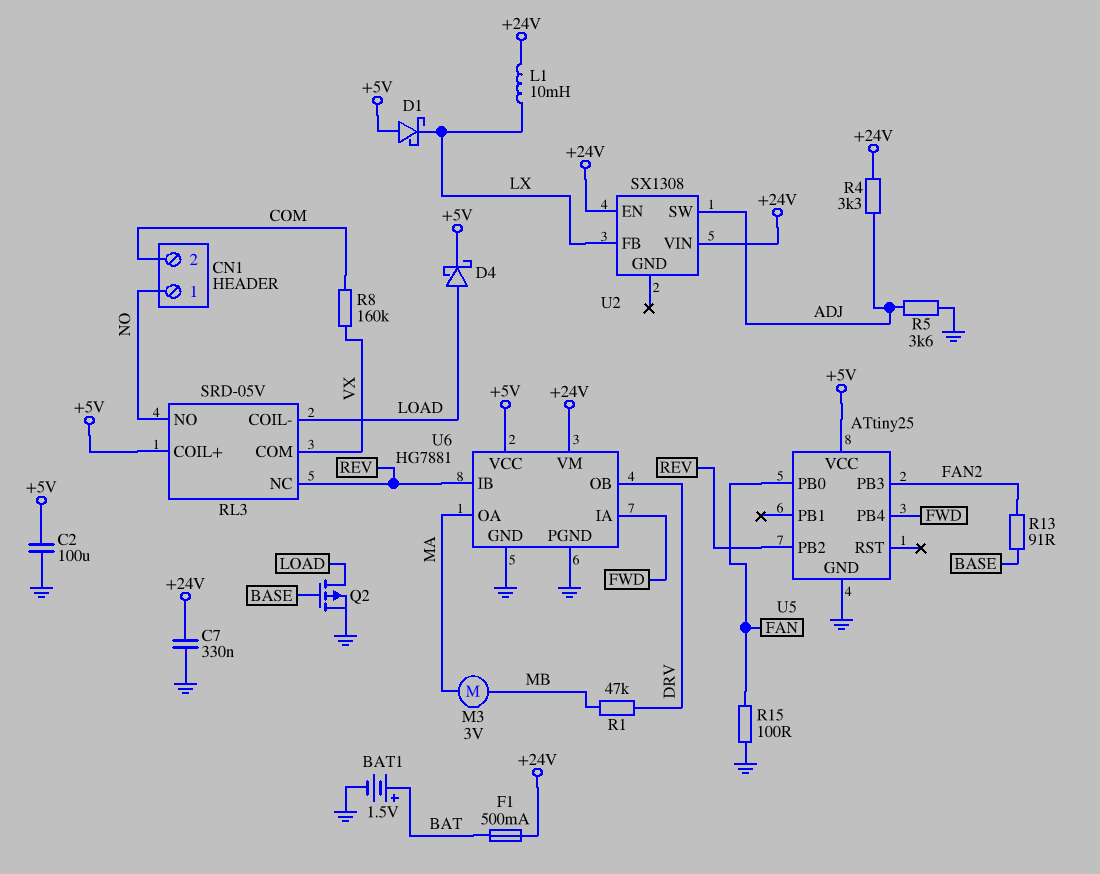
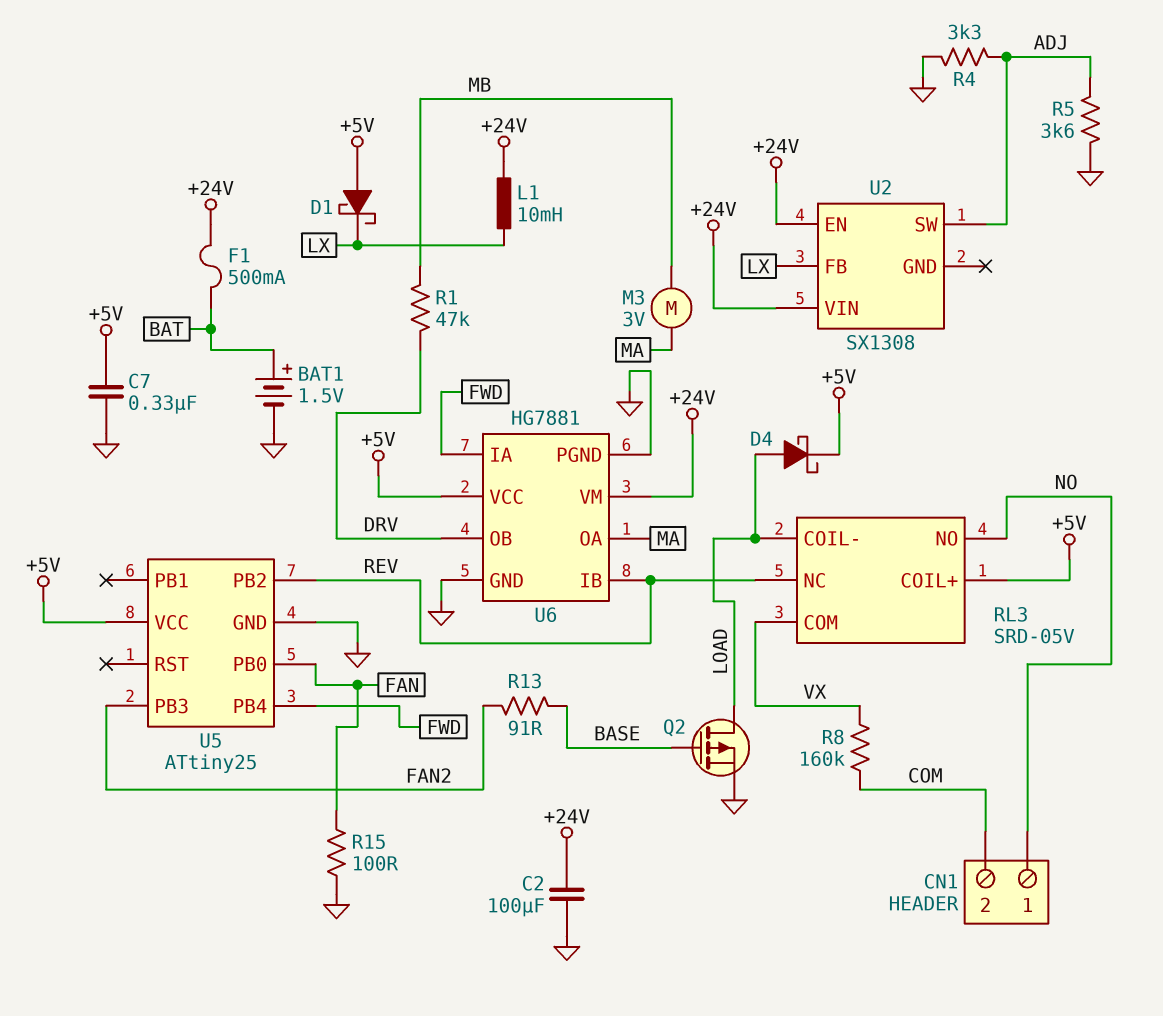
C2: 100uF (+5V, GND) -> 100uF (+24V, GND)
C7: 330nF (+24V, GND) -> 330nF (+5V, GND)
R4: 3.3k (+24V, ADJ) -> 3.3k (ADJ, GND)

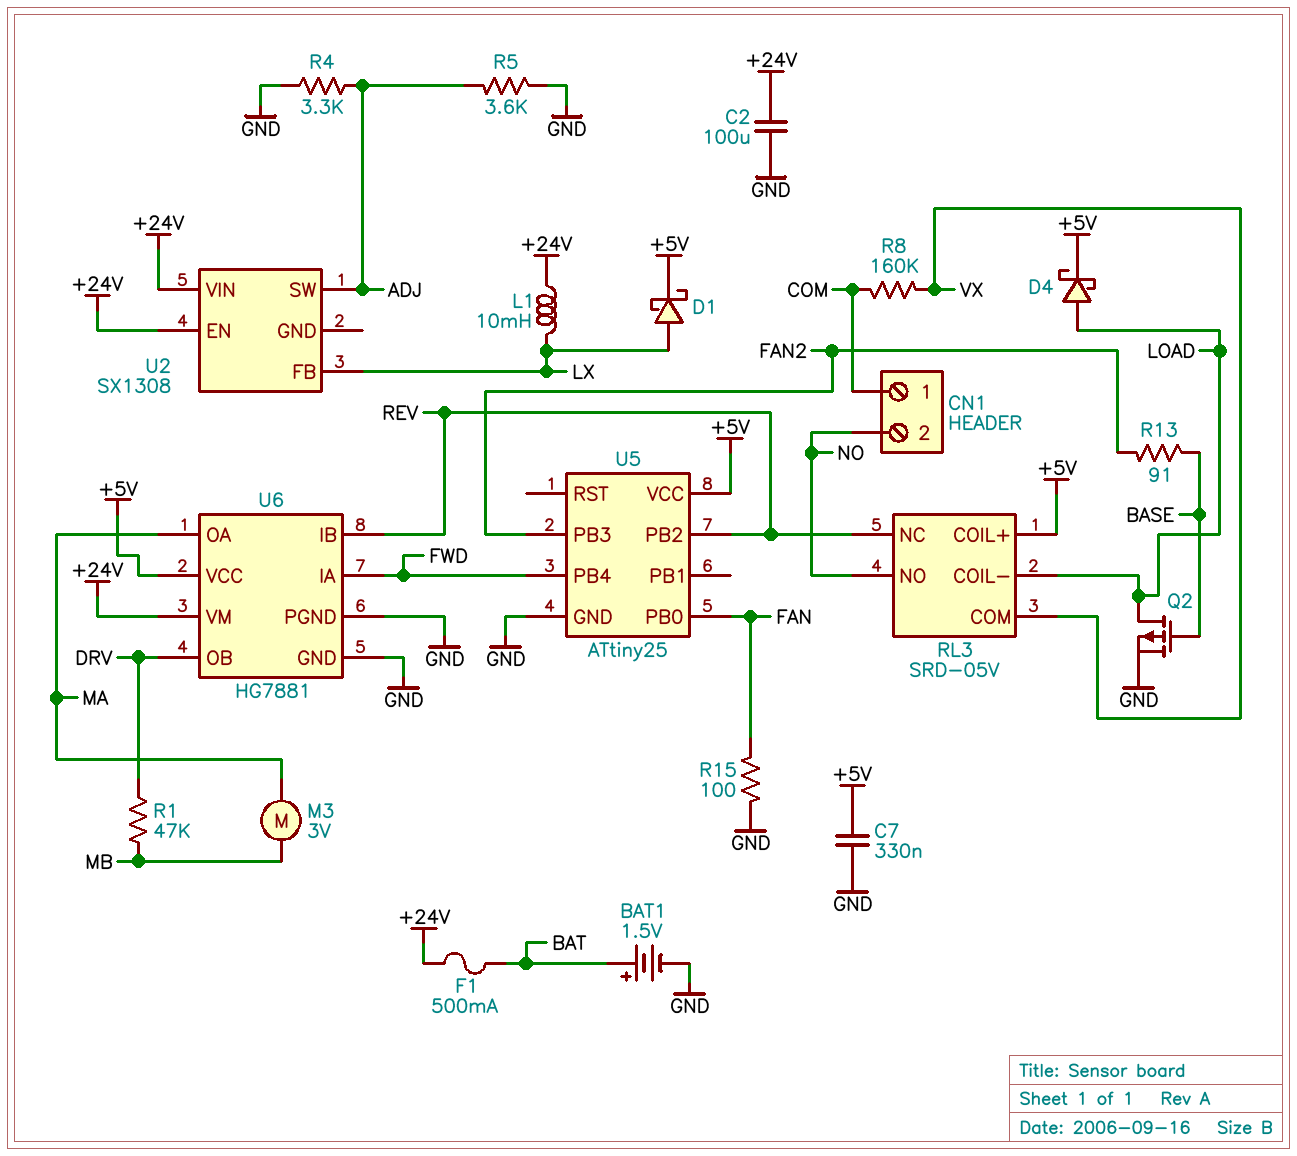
CN1 pin 1: NO -> COM
CN1 pin 2: COM -> NO
D1: schottky (A +5V, K LX) -> schottky (A LX, K +5V)

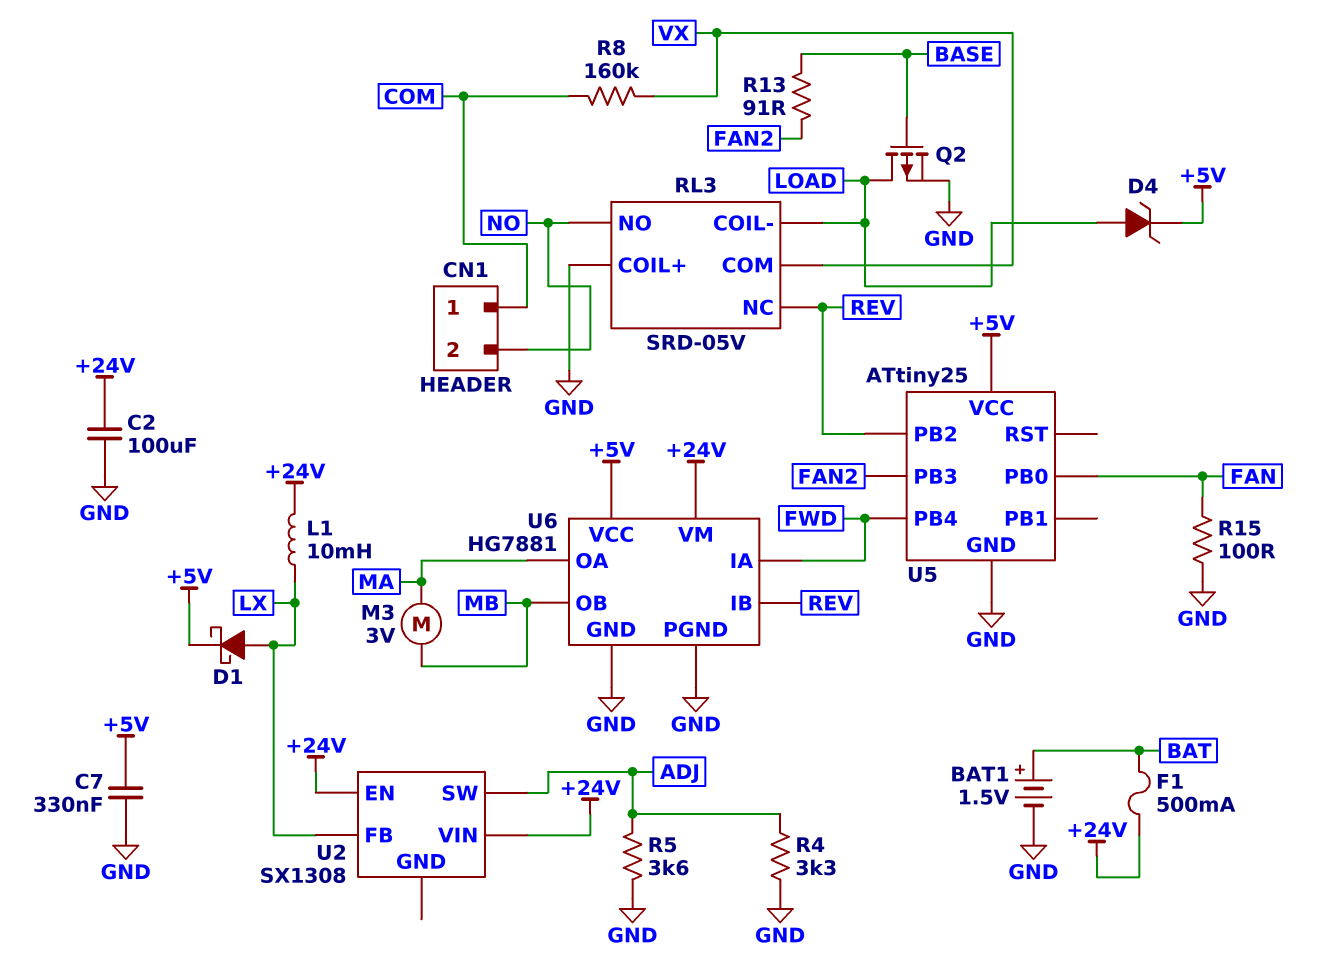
D4: schottky (A LOAD, K +5V) -> zener (A LOAD, K +5V)
R1: 47k (DRV, MB) -> none
RL3 pin COIL+: +5V -> GND
U6 pin OB: DRV -> MB

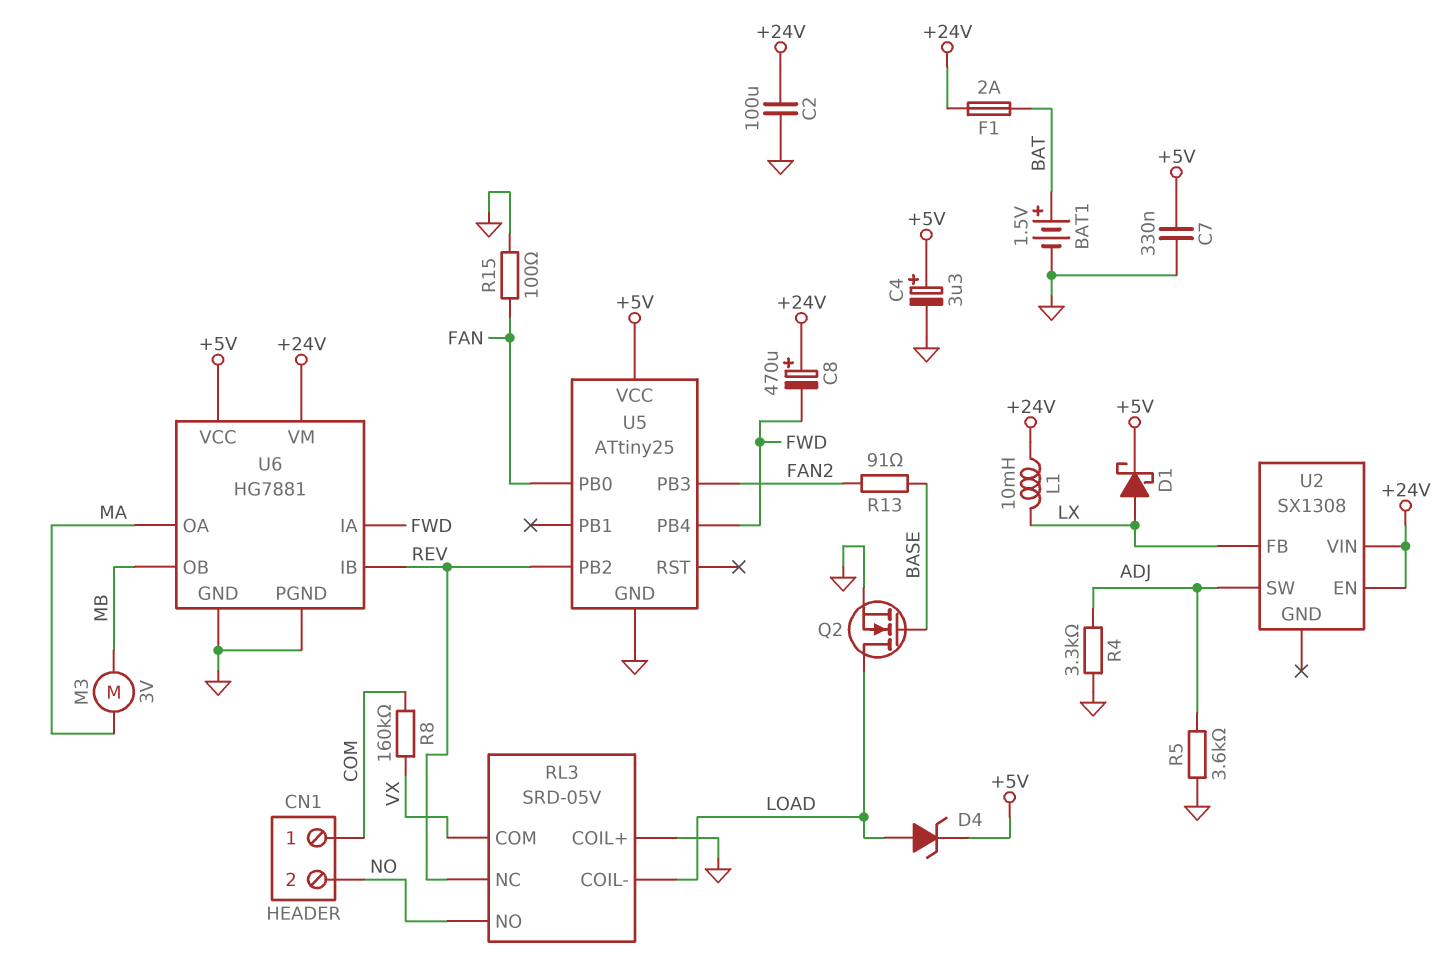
C4: none -> 3.3uF (plus +5V, minus GND)
C8: none -> 470uF (plus +24V, minus FWD)
F1: 500mA (+24V, BAT) -> 2A (+24V, BAT)
Q2: PMOS (G BASE, D LOAD, S GND) -> NMOS (G BASE, D LOAD, S GND)

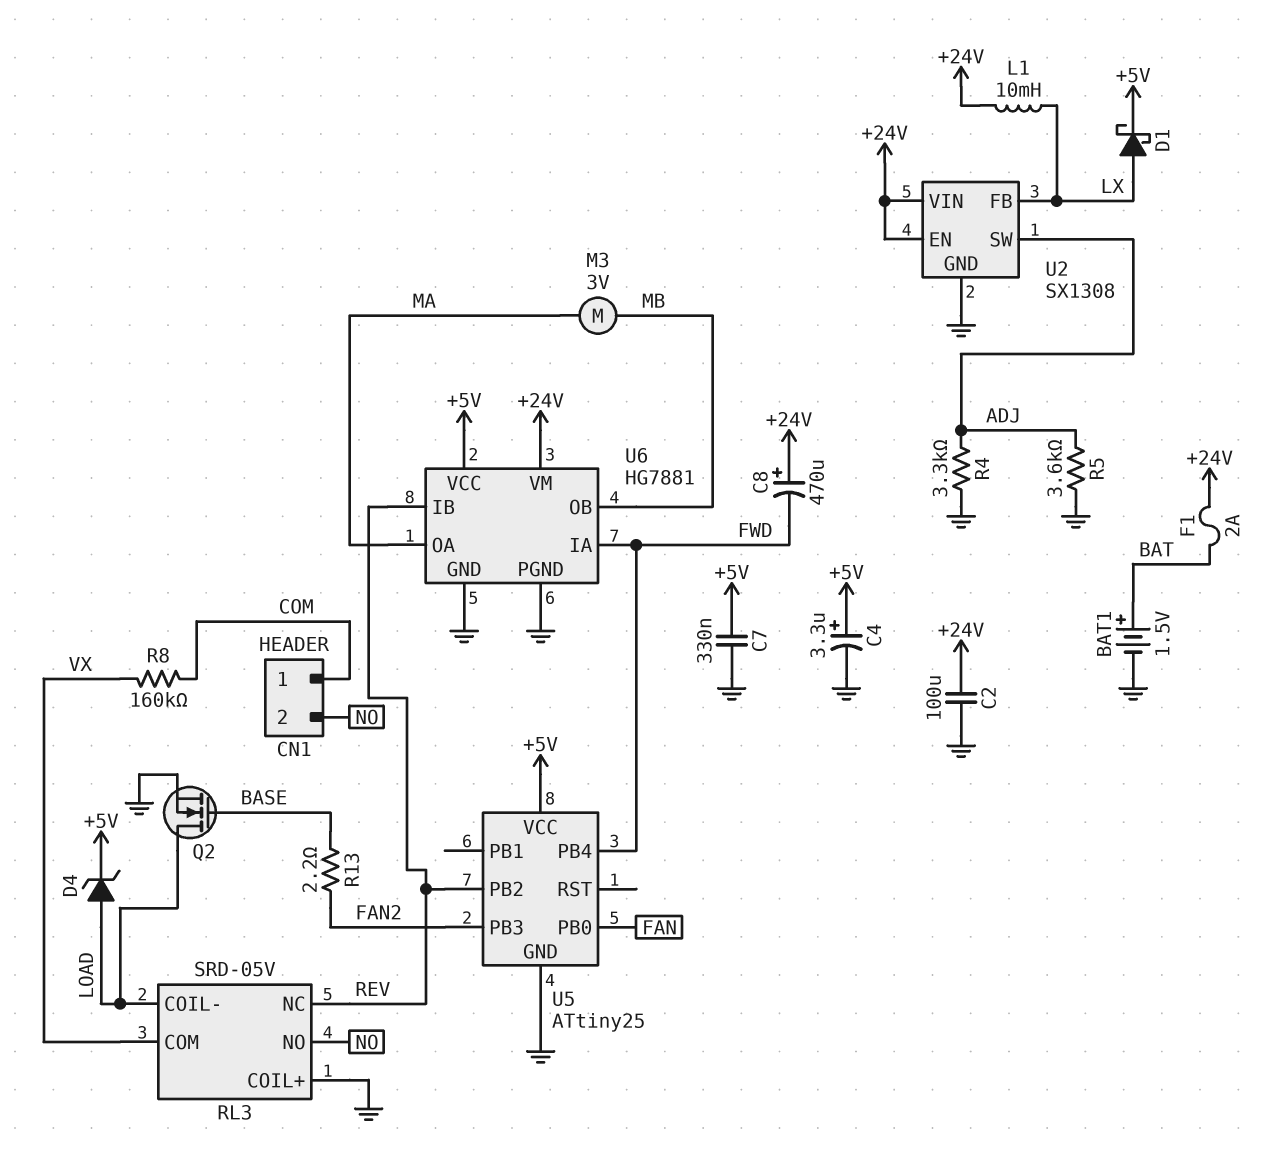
R13: 91 (BASE, FAN2) -> 2.2 (BASE, FAN2)
R15: 100 (FAN, GND) -> none
U2 pin GND: none -> GND

